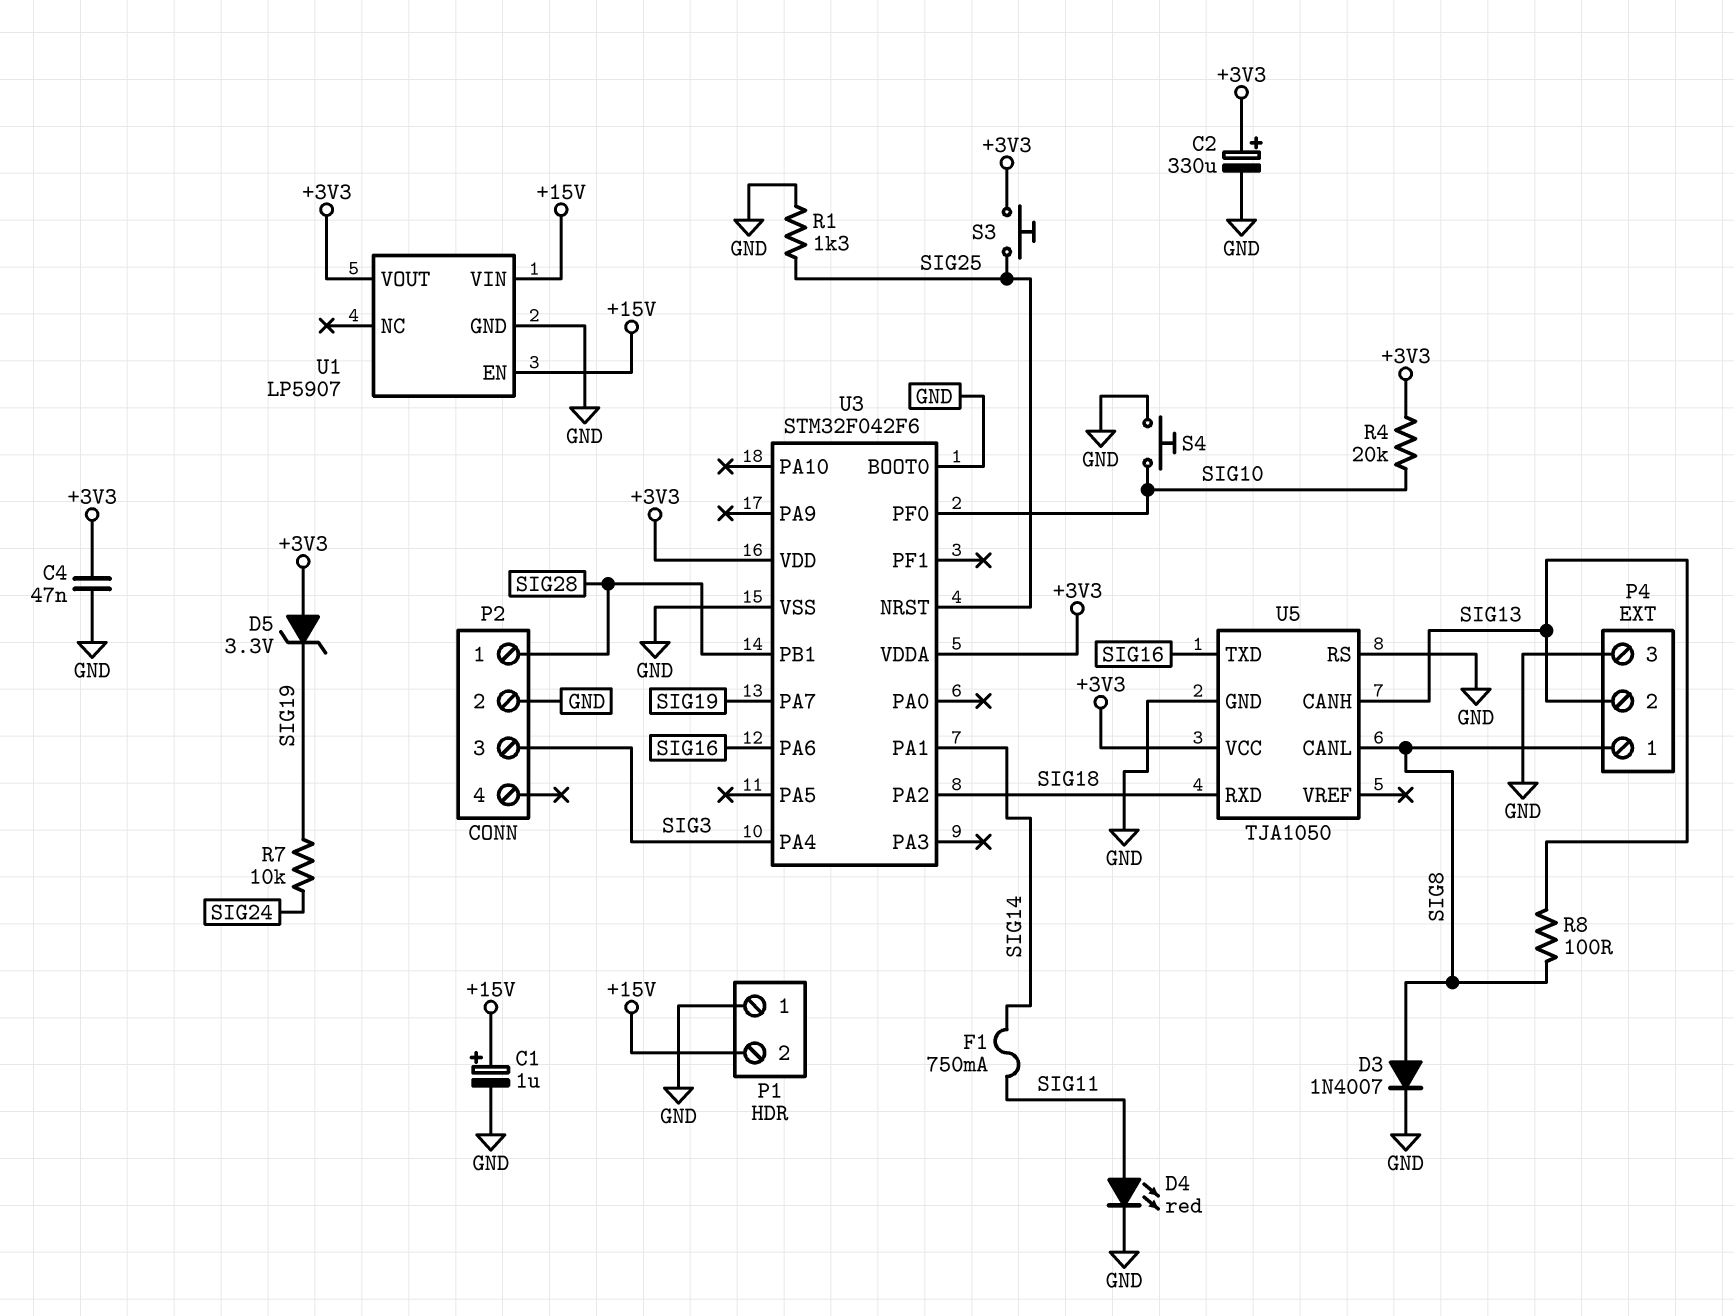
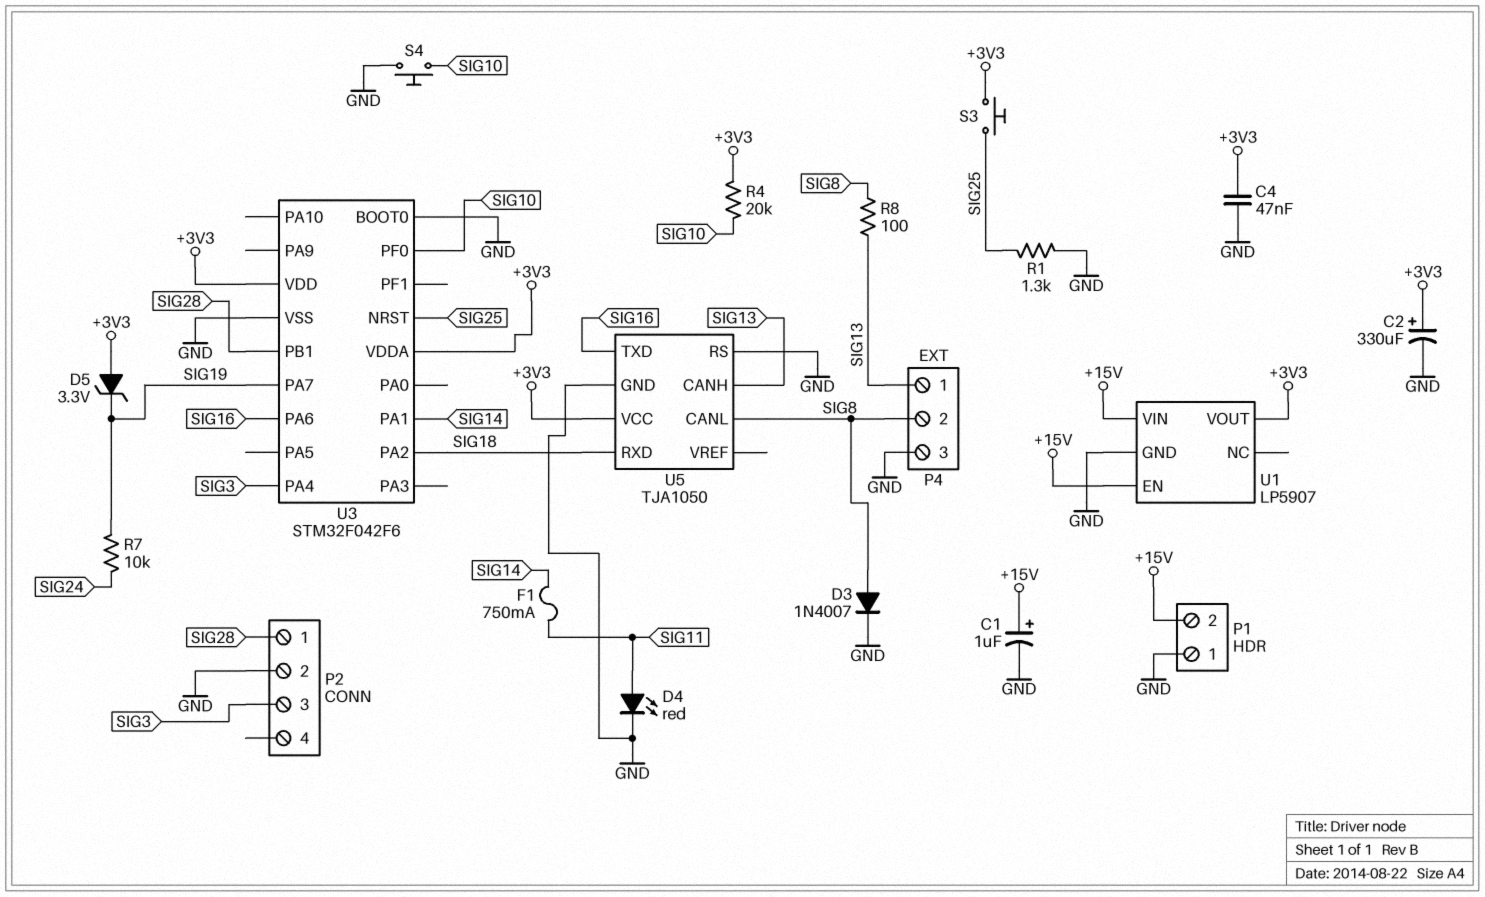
P4 pin 1: SIG8 -> SIG13
P4 pin 2: SIG13 -> SIG8

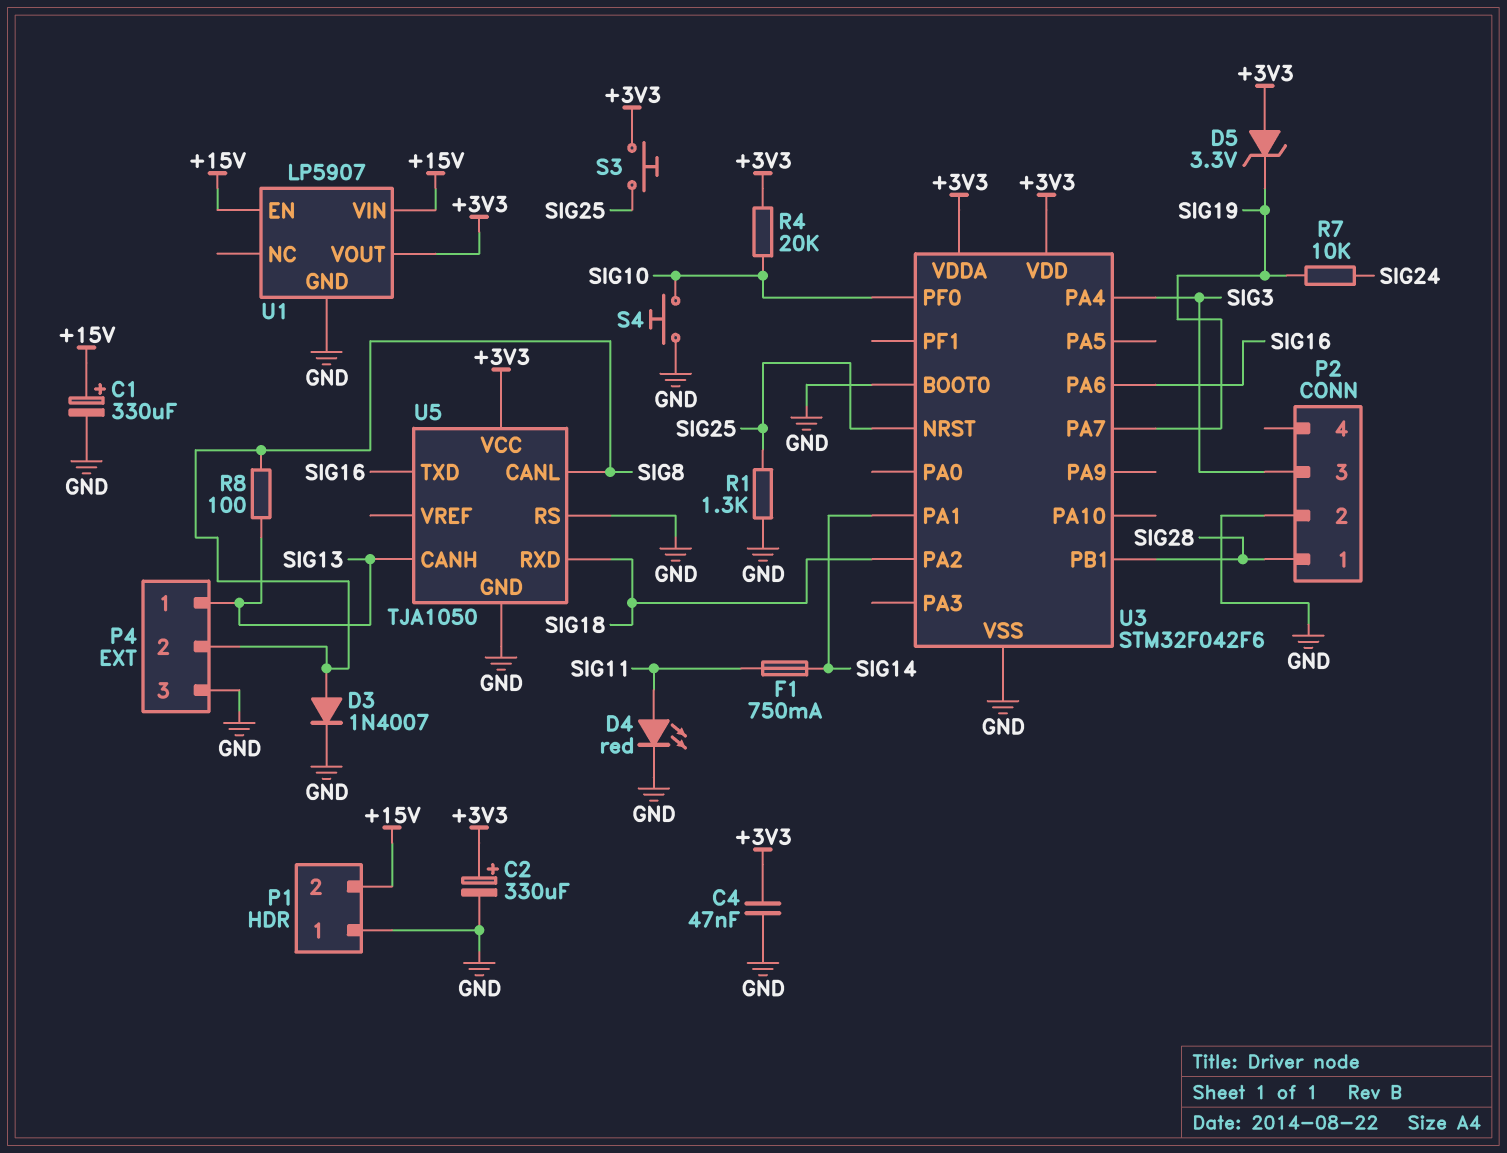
C1: 1uF (plus +15V, minus GND) -> 330uF (plus +15V, minus GND)

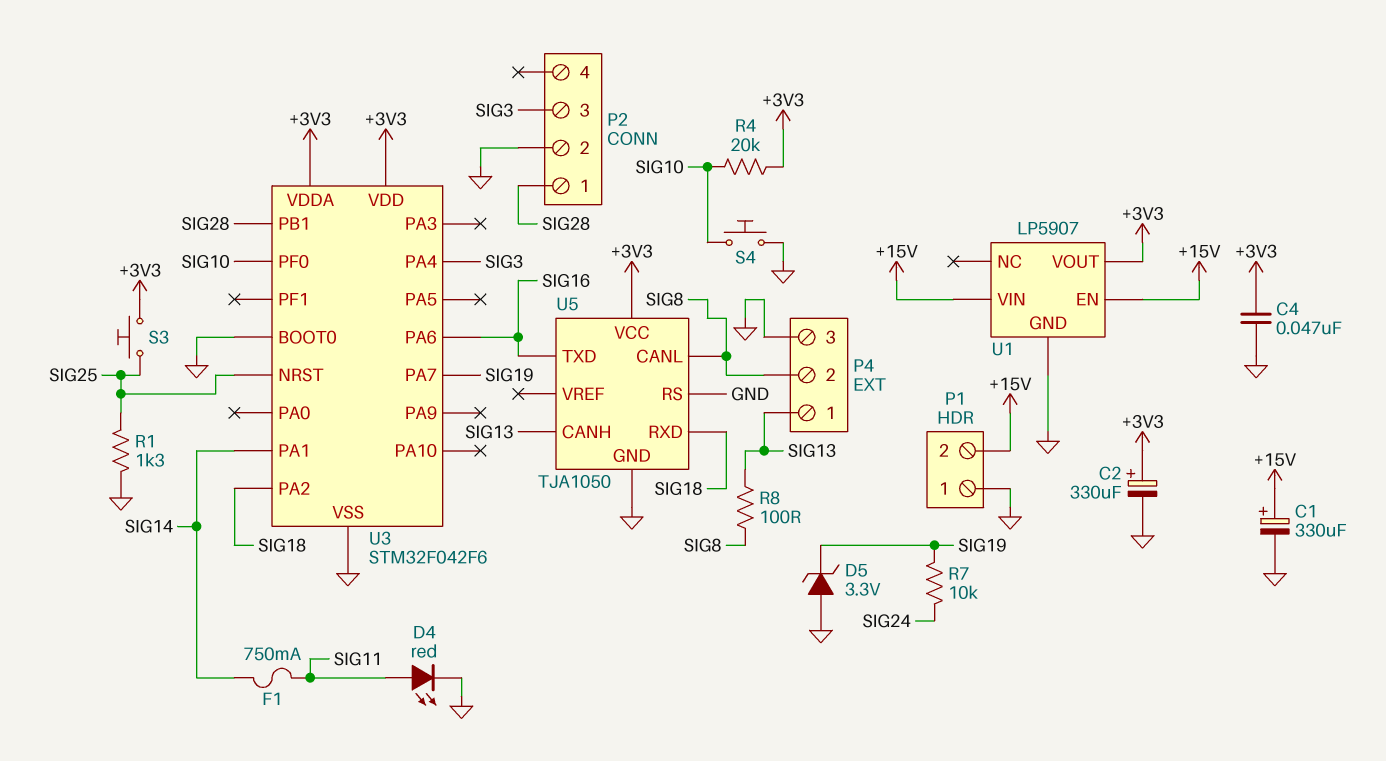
D3: diode 1N4007 (A SIG8, K GND) -> none
D5: zener 3.3V (A +3V3, K SIG19) -> zener 3.3V (A GND, K SIG19)

